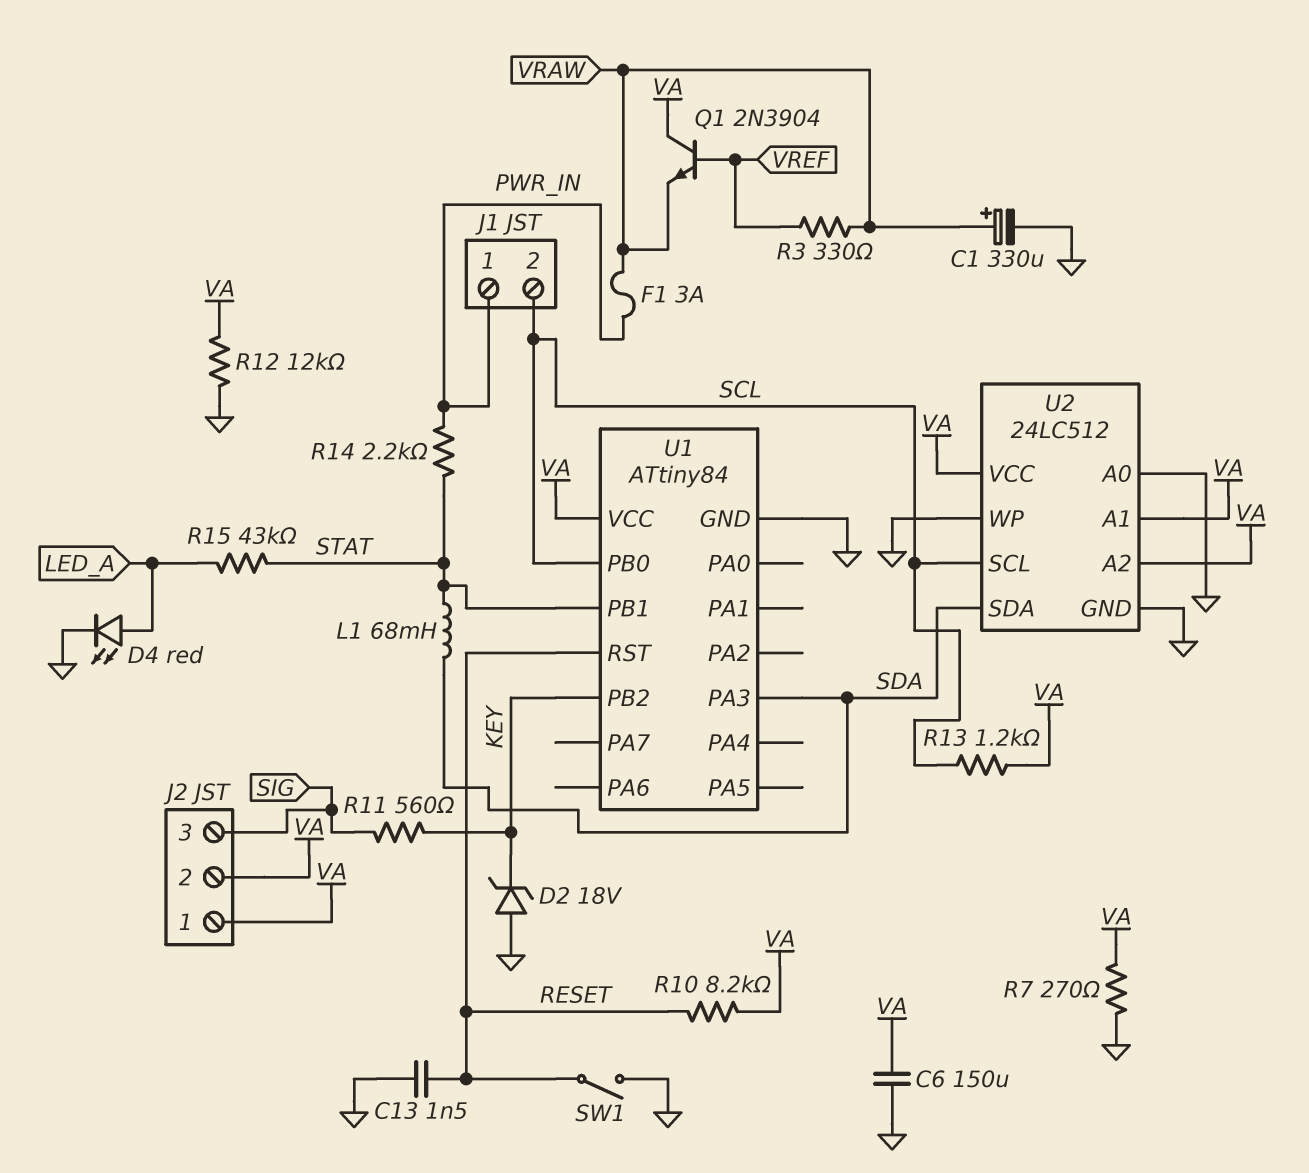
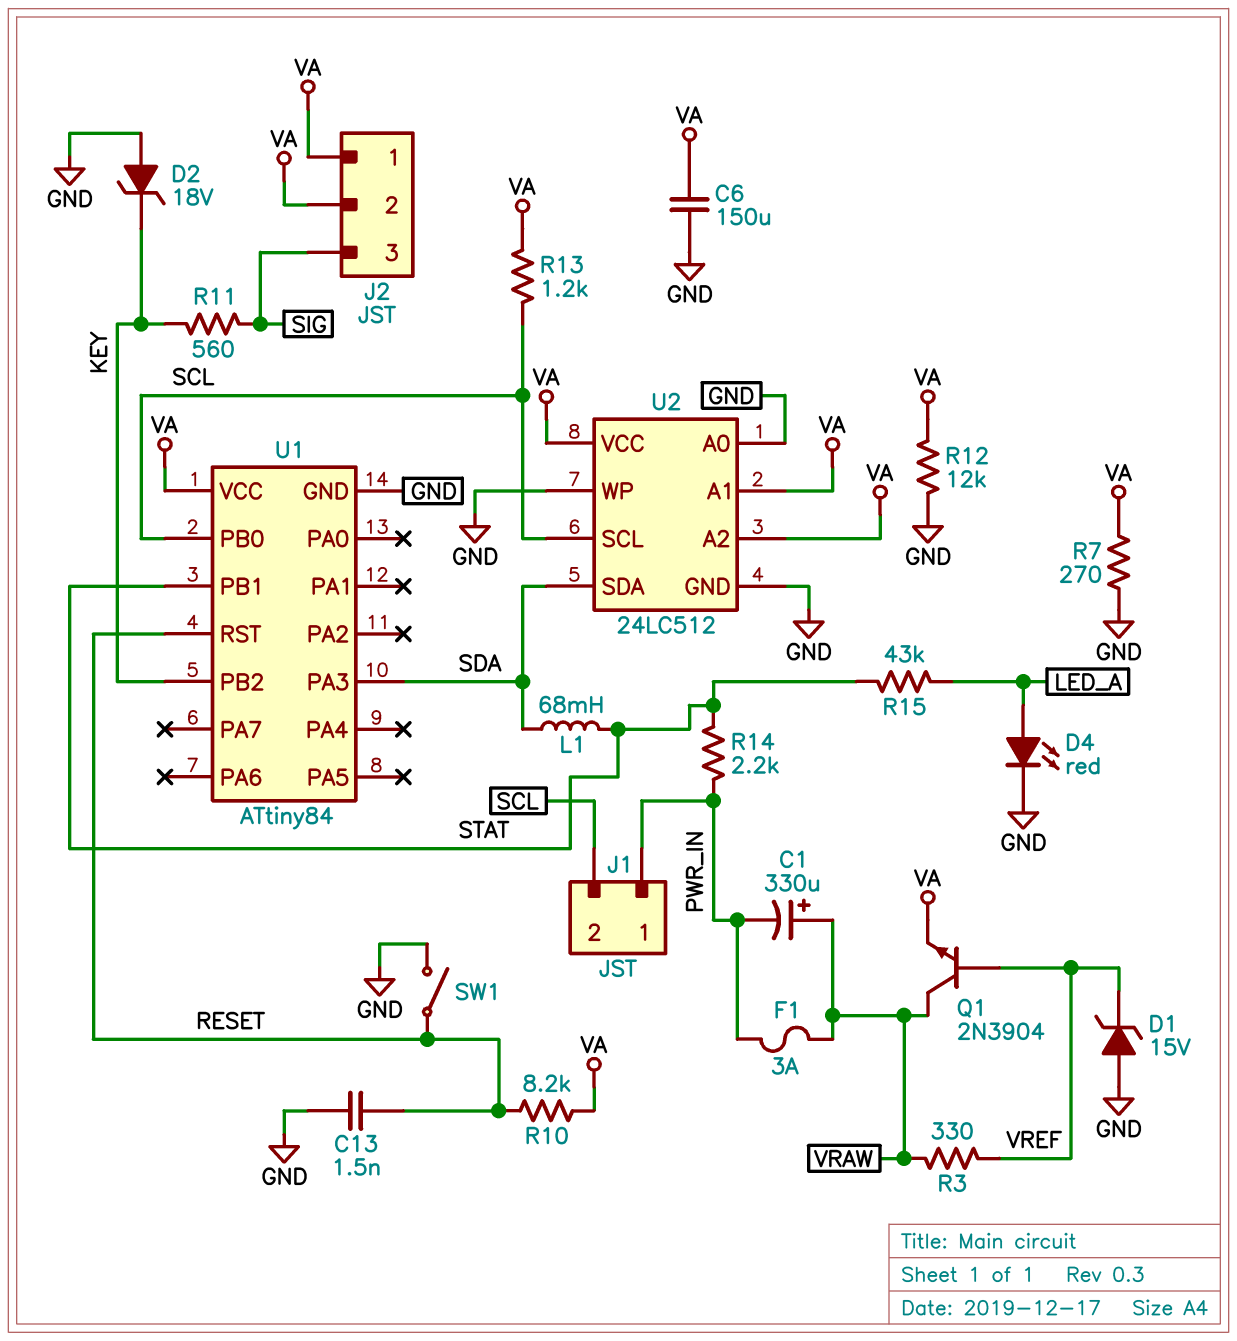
C1: 330uF (plus VRAW, minus GND) -> 330uF (plus VRAW, minus PWR_IN)
D1: none -> zener 15V (A GND, K VREF)
Q1: NPN 2N3904 (B VREF, C VA, E VRAW) -> NPN 2N3904 (B VREF, C VRAW, E VA)

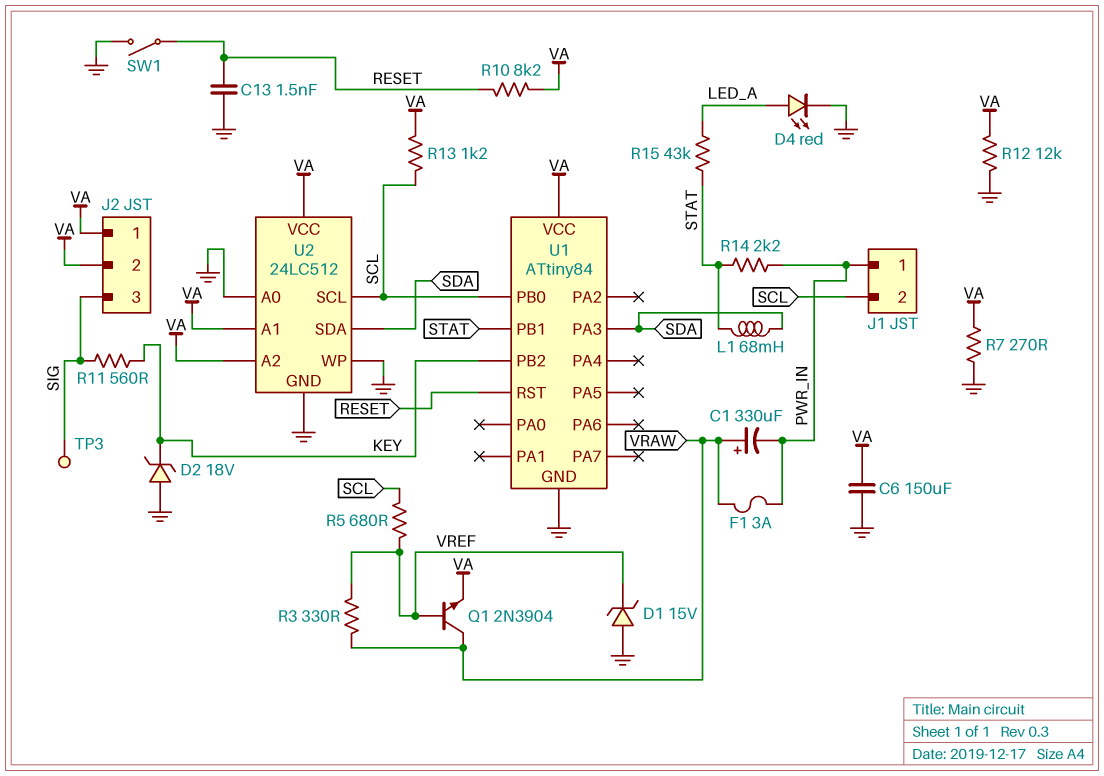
R5: none -> 680 (SCL, VREF)
TP3: none -> test point (SIG)

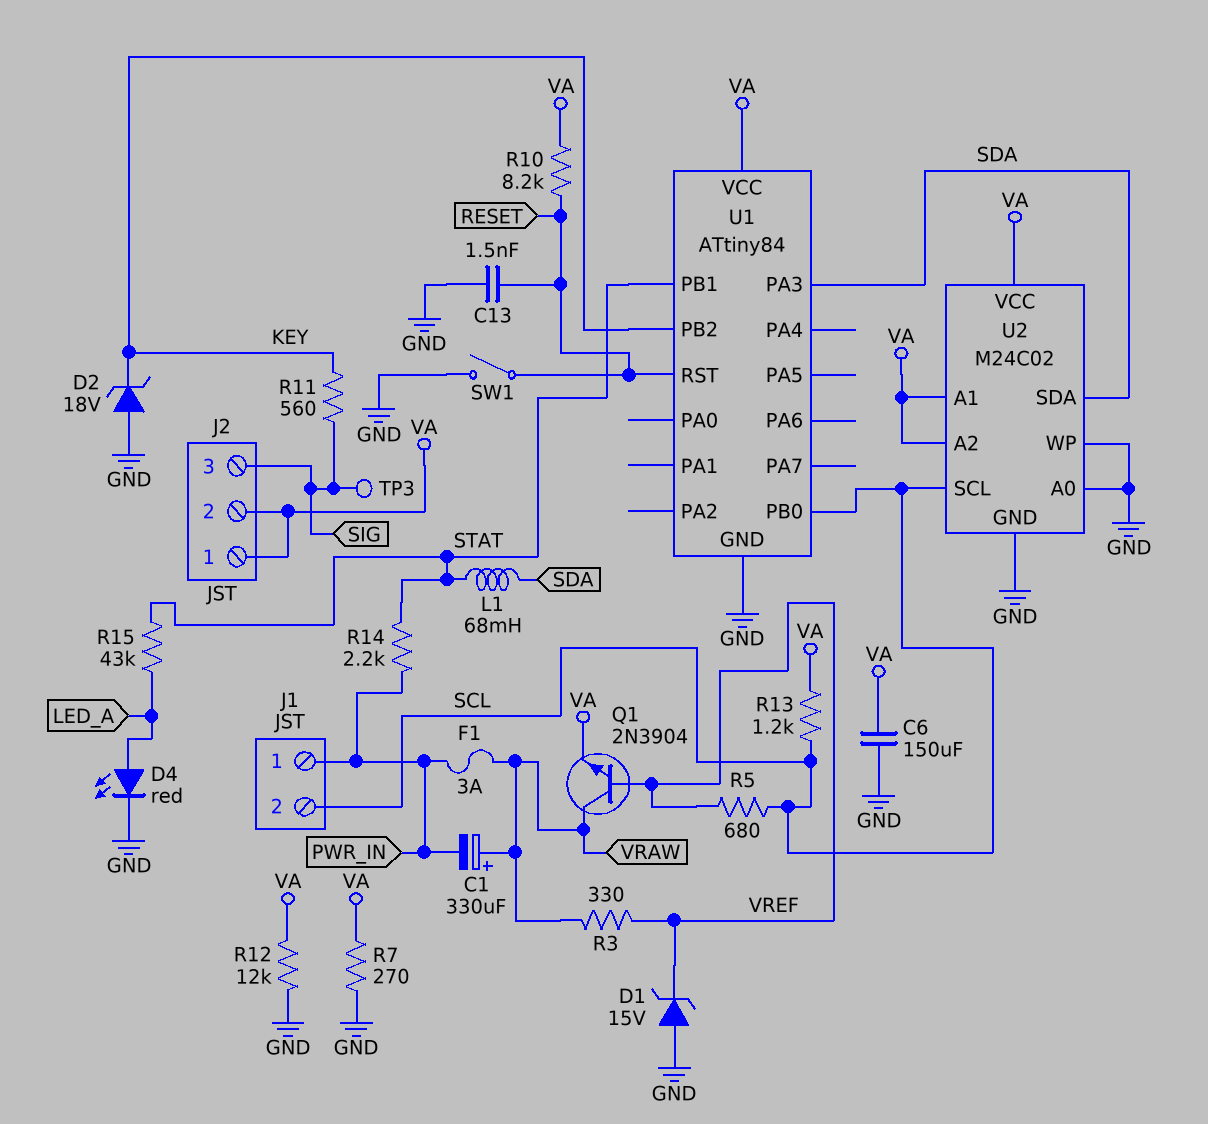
U2: 24LC512 -> M24C02

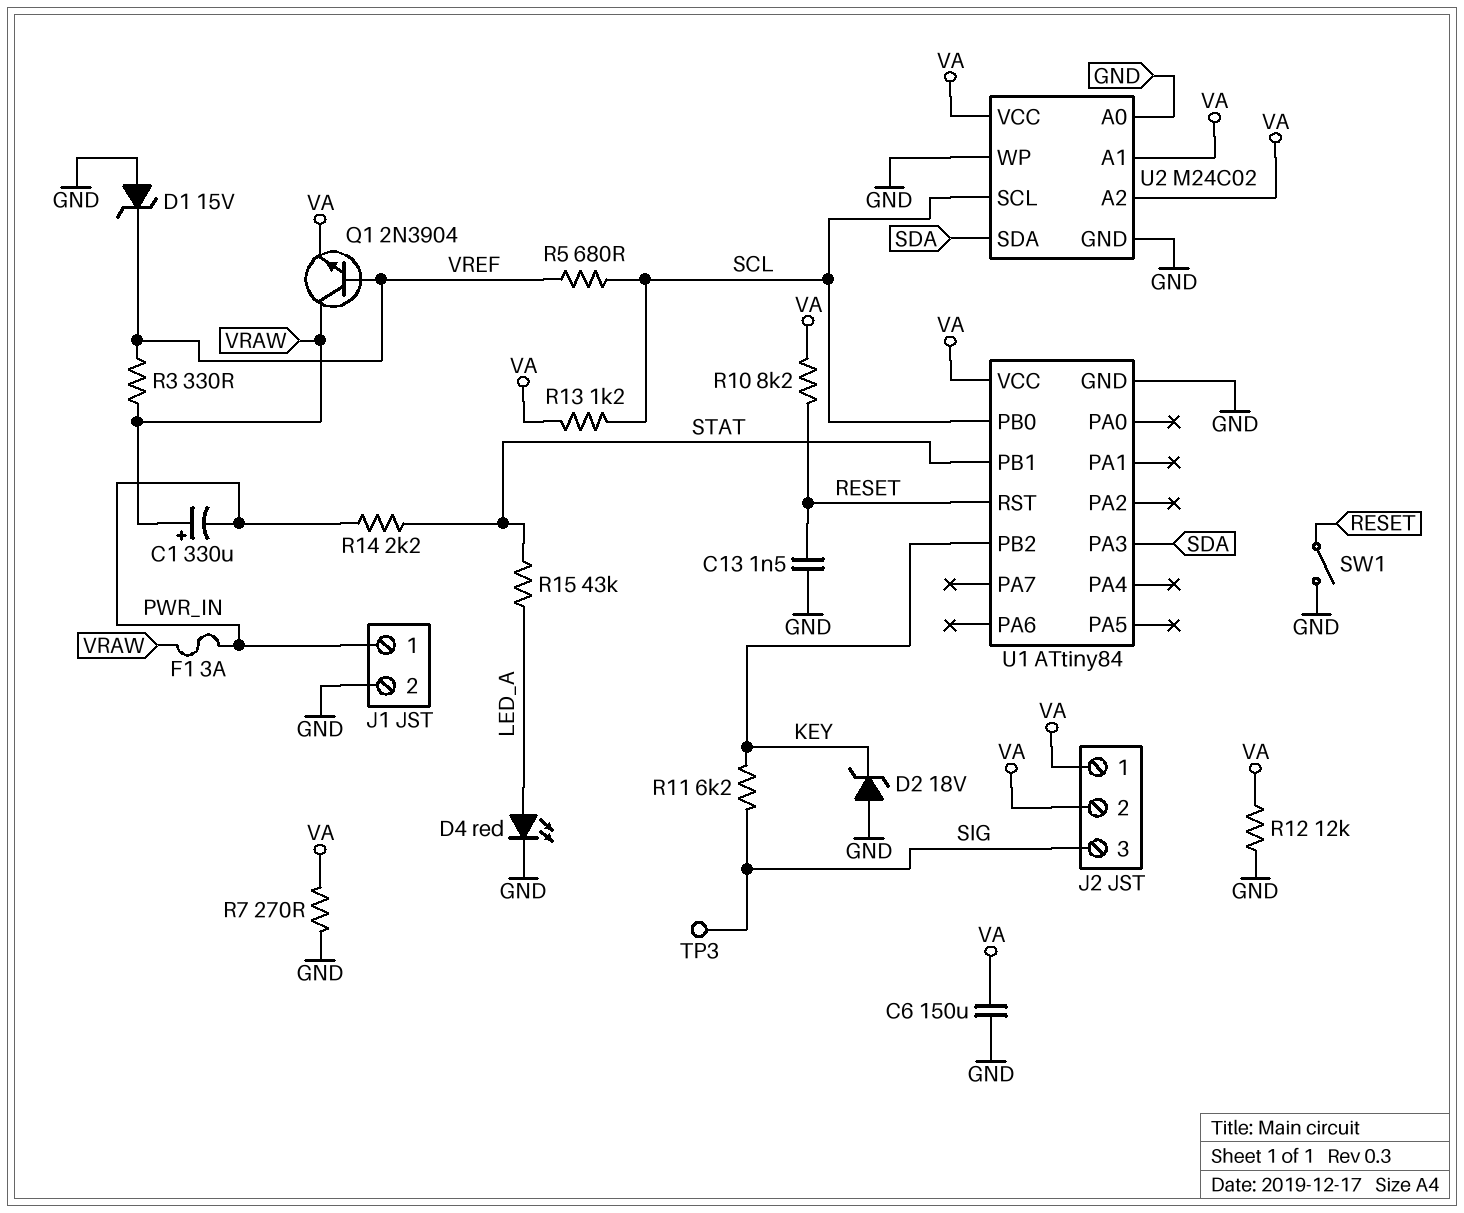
J1 pin 2: SCL -> GND
L1: 68mH (SDA, STAT) -> none
R11: 560 (KEY, SIG) -> 6.2k (KEY, SIG)

